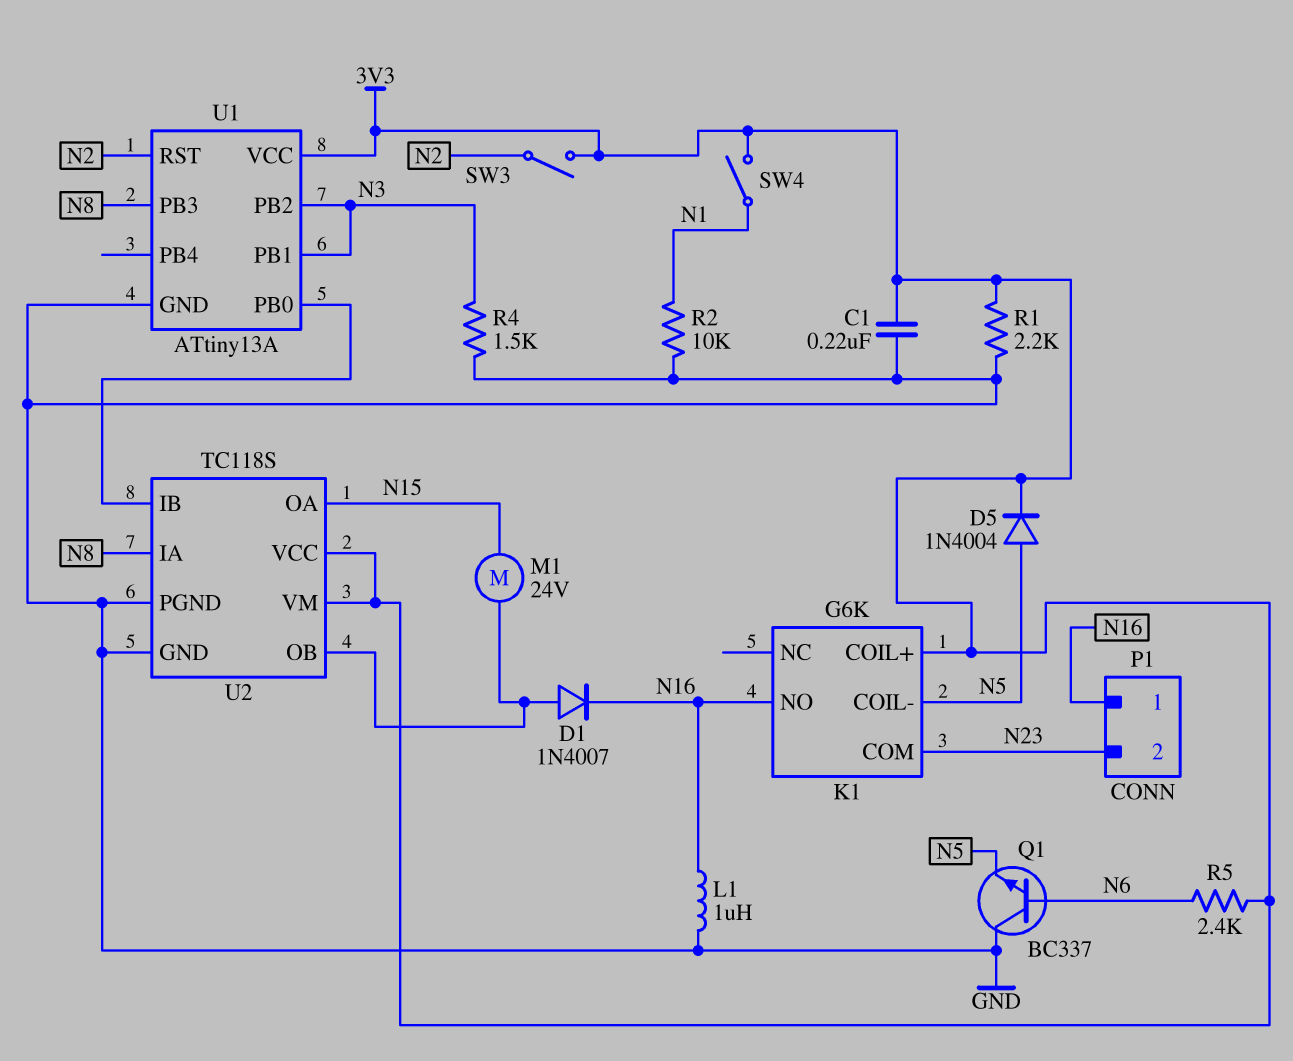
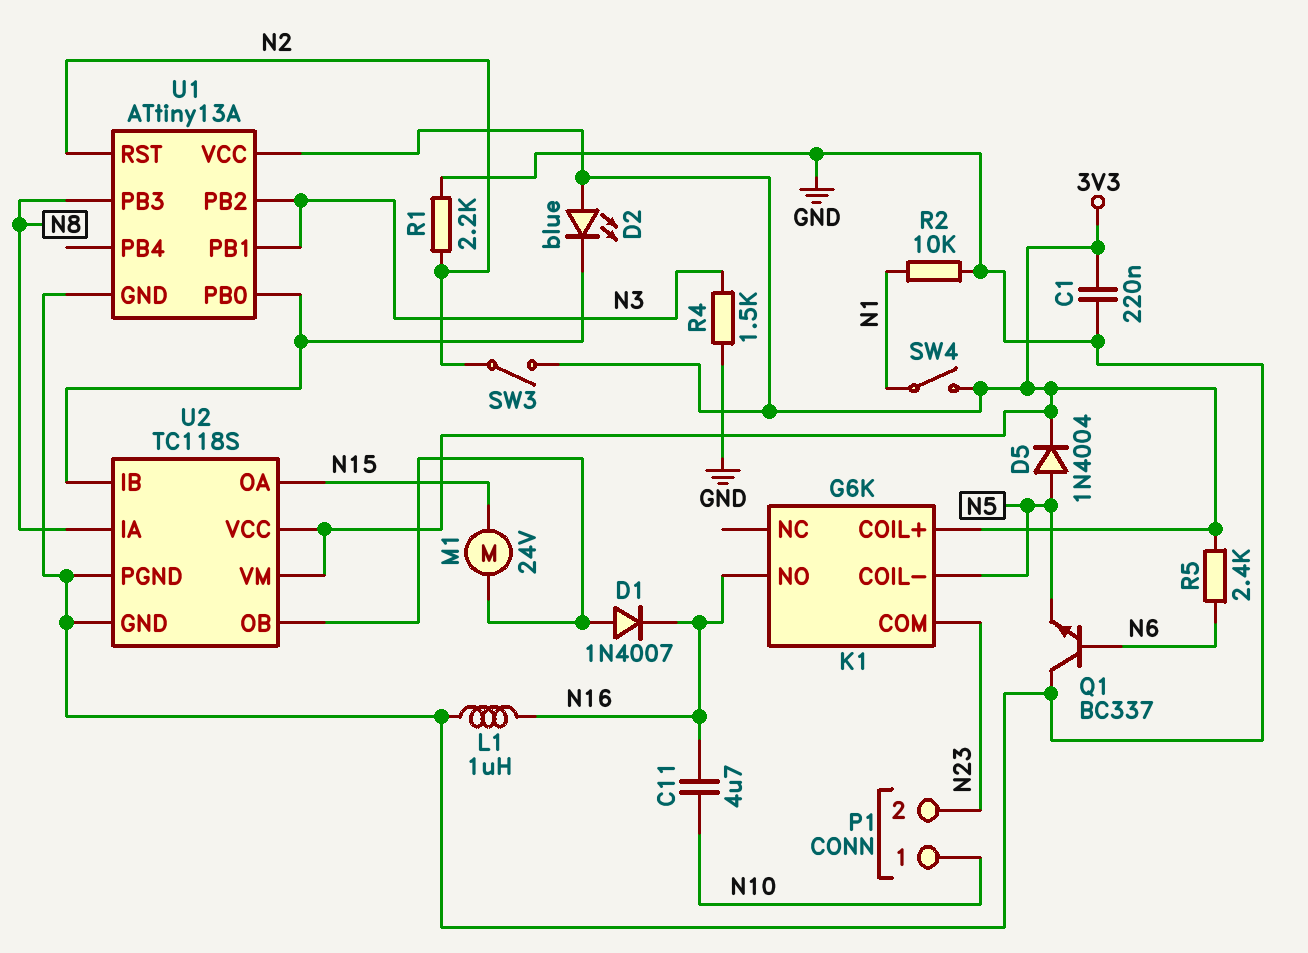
C11: none -> 4.7uF (N10, N16)
D2: none -> LED blue (A 3V3, K U1/PB0)
P1 pin 1: N16 -> N10
R1: 2.2k (3V3, GND) -> 2.2k (GND, N2)

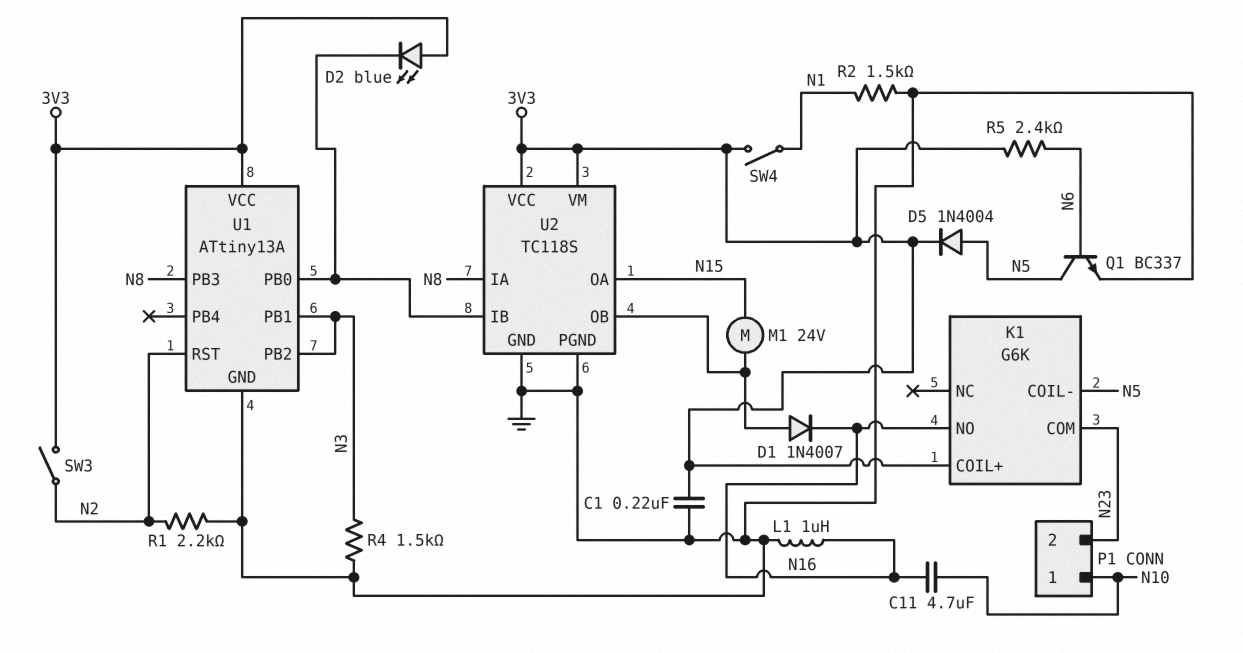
Q1: NPN BC337 (B N6, C GND, E N5) -> NPN BC337 (B N6, C N5, E GND)
R2: 10k (GND, N1) -> 1.5k (GND, N1)

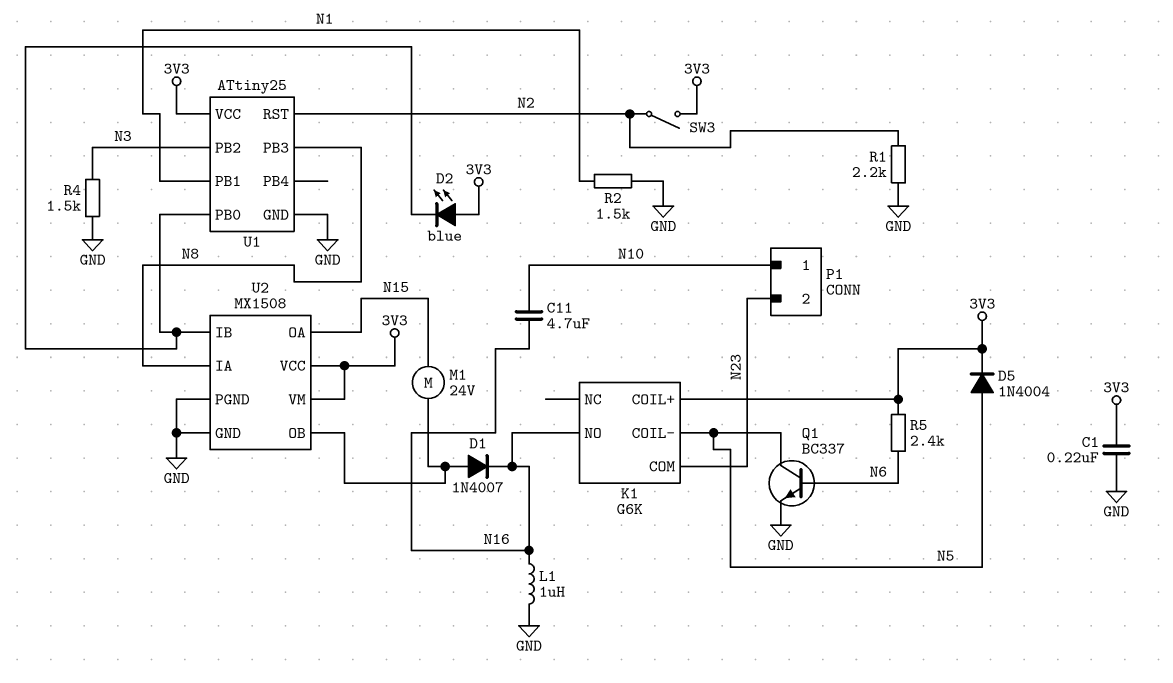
SW4: switch (3V3, N1) -> none
U1: ATtiny13A -> ATtiny25
U1 pin PB1: N3 -> N1
U2: TC118S -> MX1508

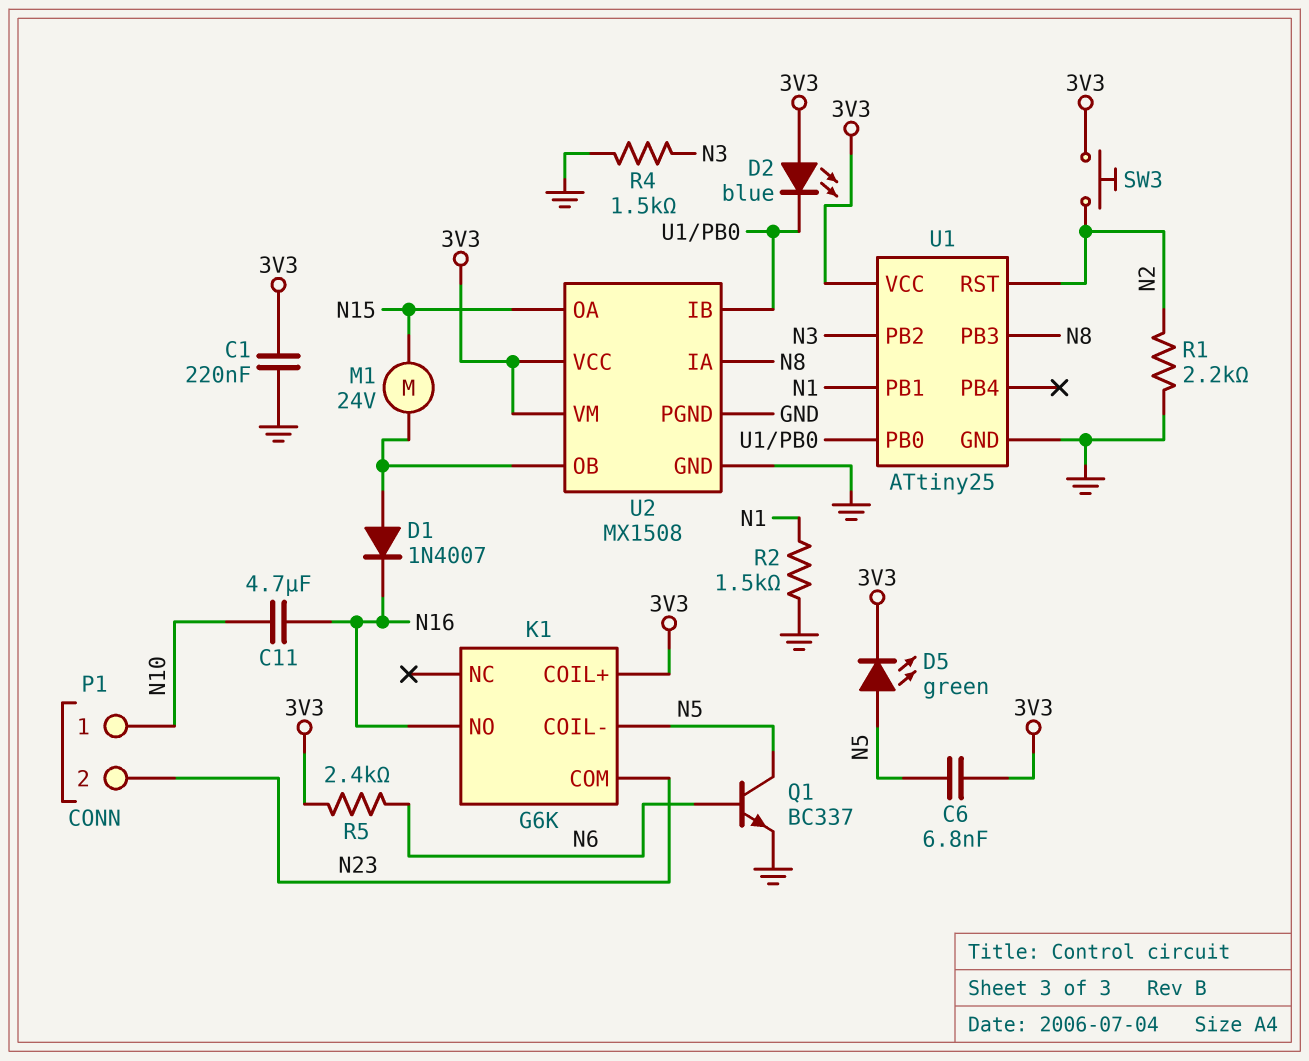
C6: none -> 6.8nF (3V3, N5)
D5: diode 1N4004 (A N5, K 3V3) -> LED green (A N5, K 3V3)
L1: 1uH (GND, N16) -> none
SW3: switch (3V3, N2) -> button (3V3, N2)

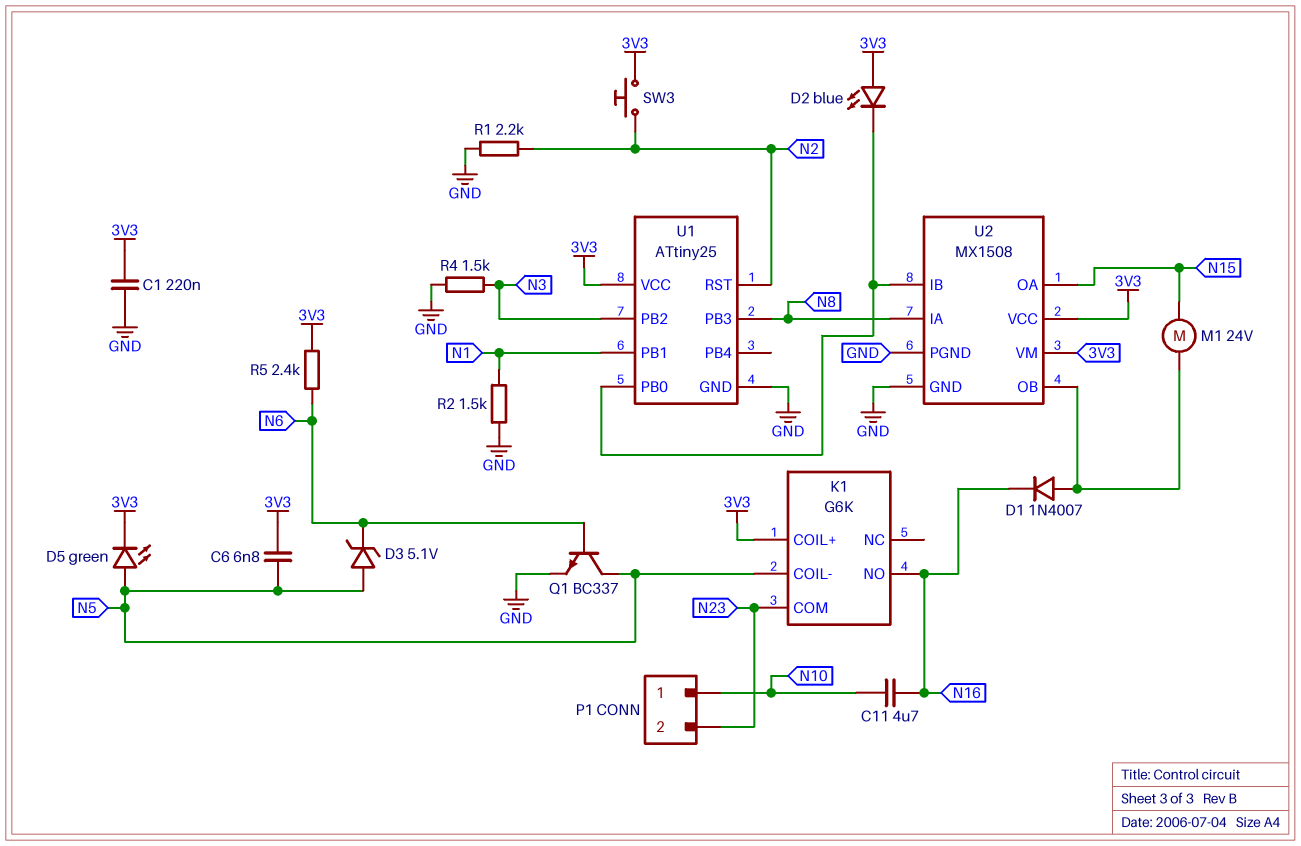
D3: none -> zener 5.1V (A N5, K N6)

